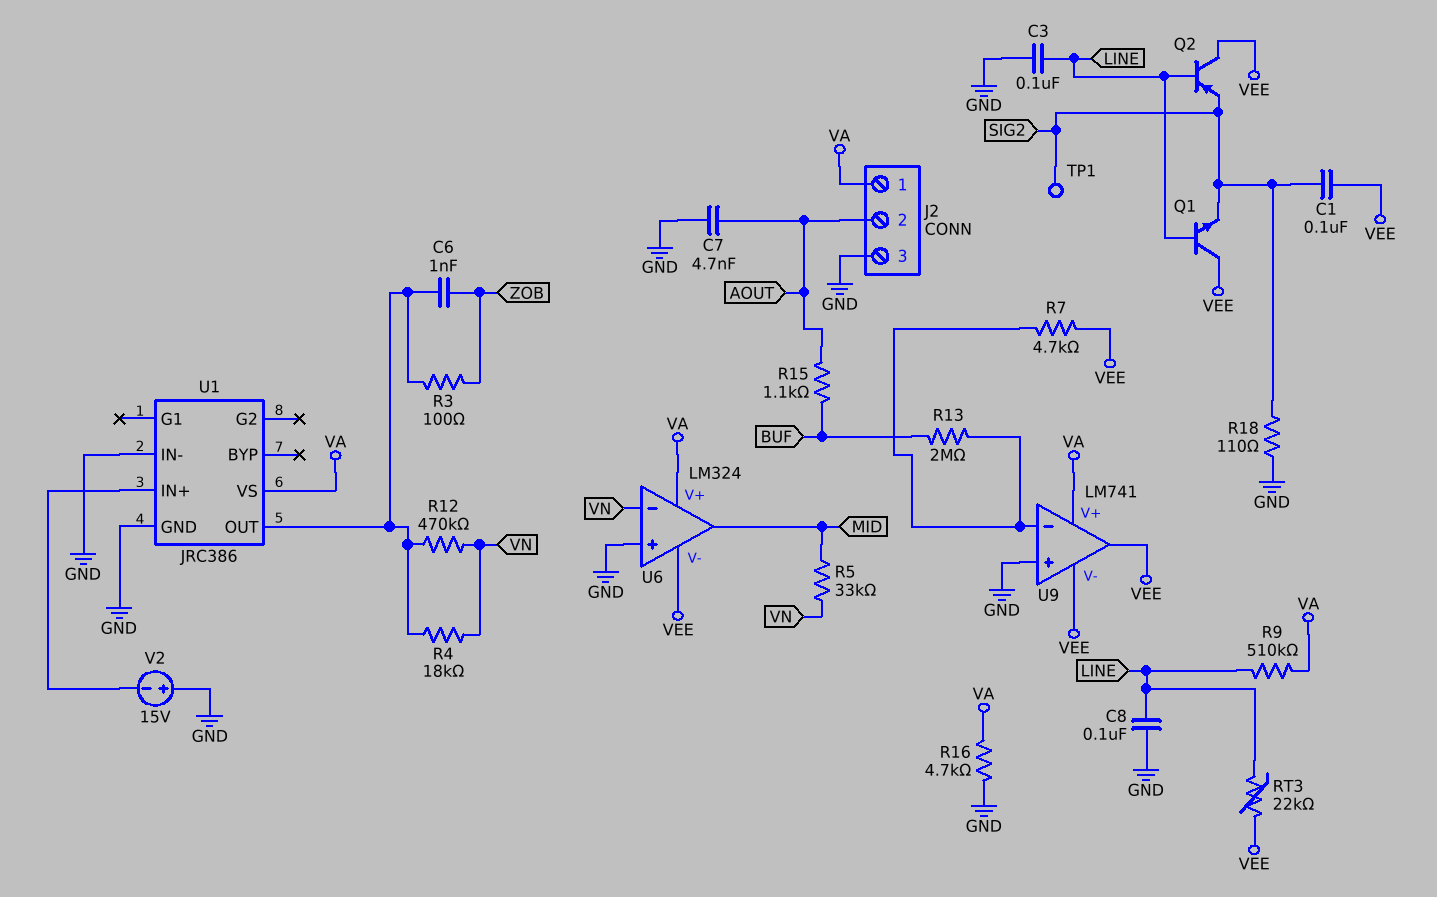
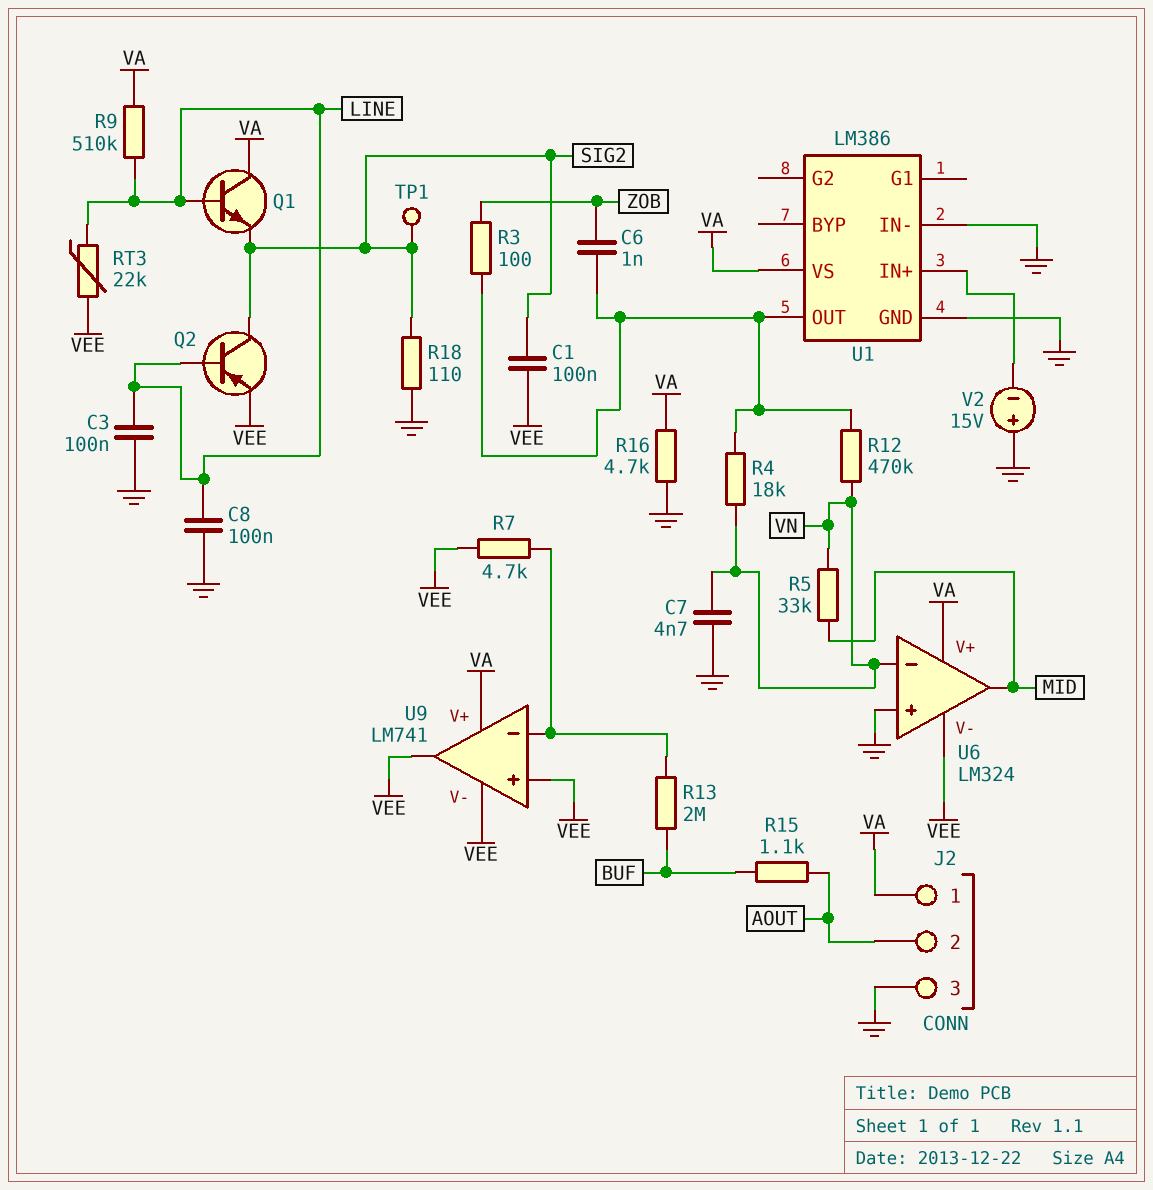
C7: 4.7nF (AOUT, GND) -> 4.7nF (GND, VN)
Q1: NPN (B LINE, C VEE, E SIG2) -> NPN (B LINE, C VA, E SIG2)
Q2: PNP (B LINE, C VEE, E SIG2) -> PNP (B LINE, C SIG2, E VEE)
U1: JRC386 -> LM386
U9 pin in+: GND -> VEE

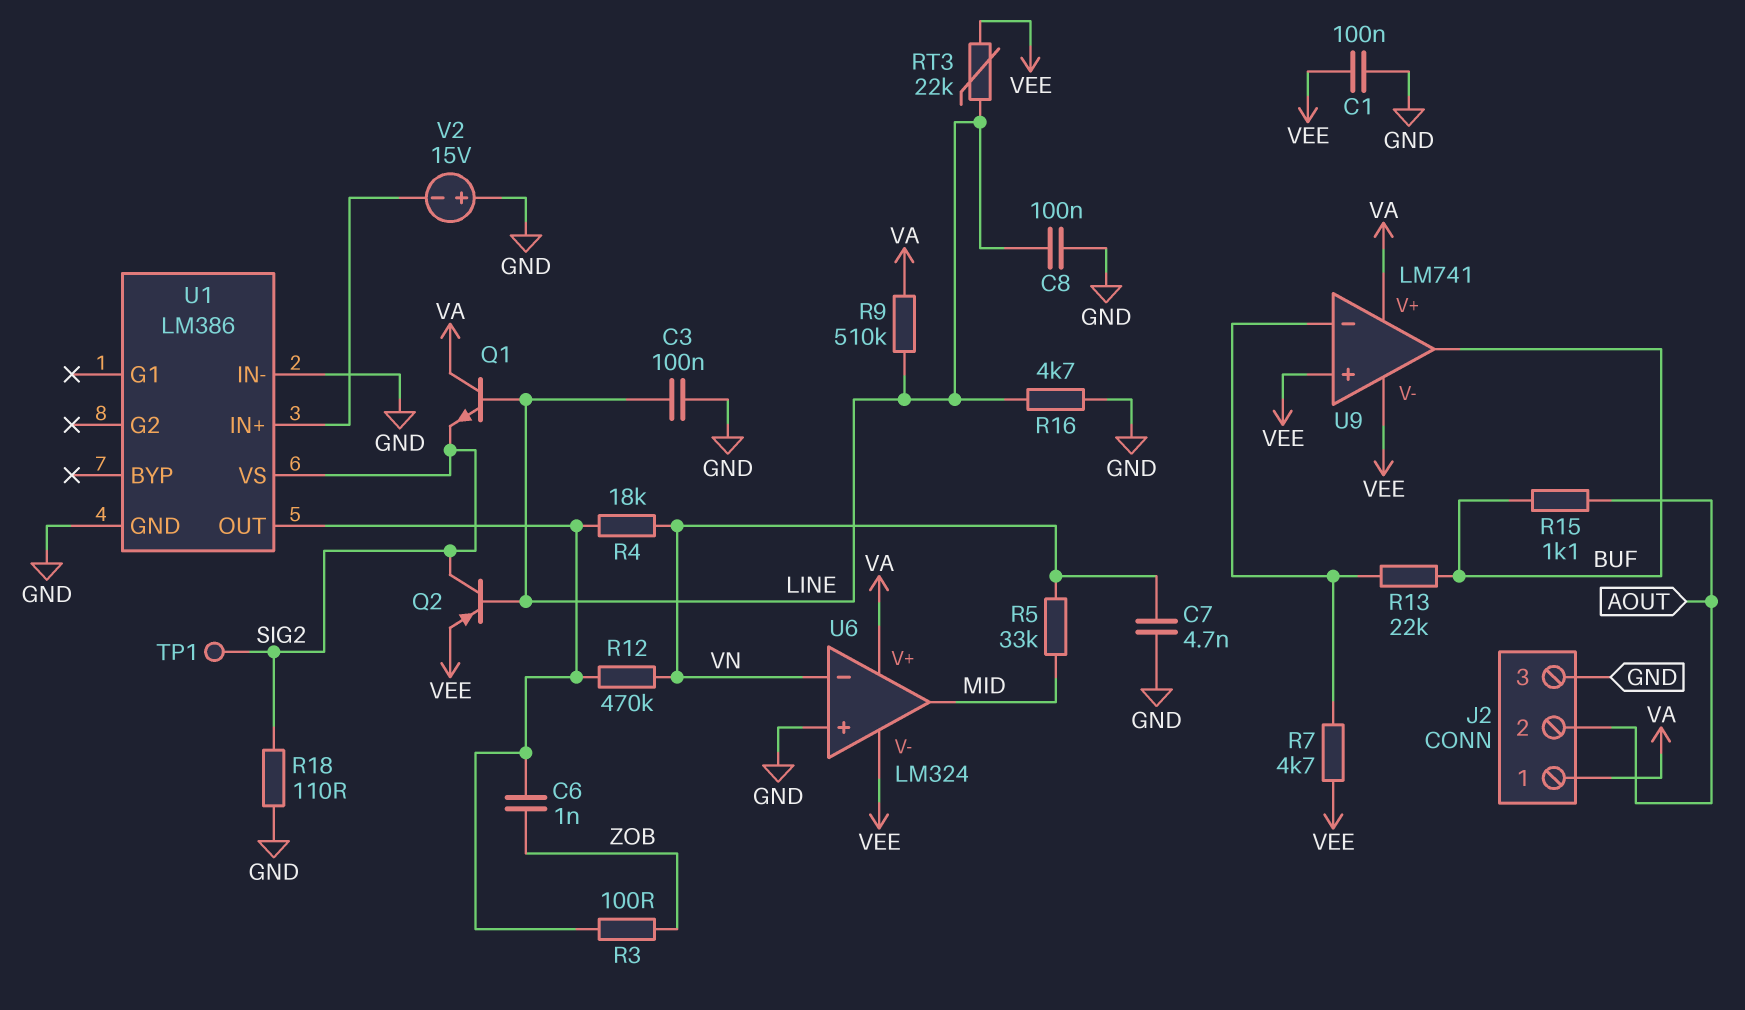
C1: 100nF (SIG2, VEE) -> 100nF (GND, VEE)
R13: 2M (BUF, U9/in-) -> 22k (BUF, U9/in-)
R16: 4.7k (GND, VA) -> 4.7k (GND, LINE)
U1 pin VS: VA -> SIG2
U9 pin out: VEE -> BUF

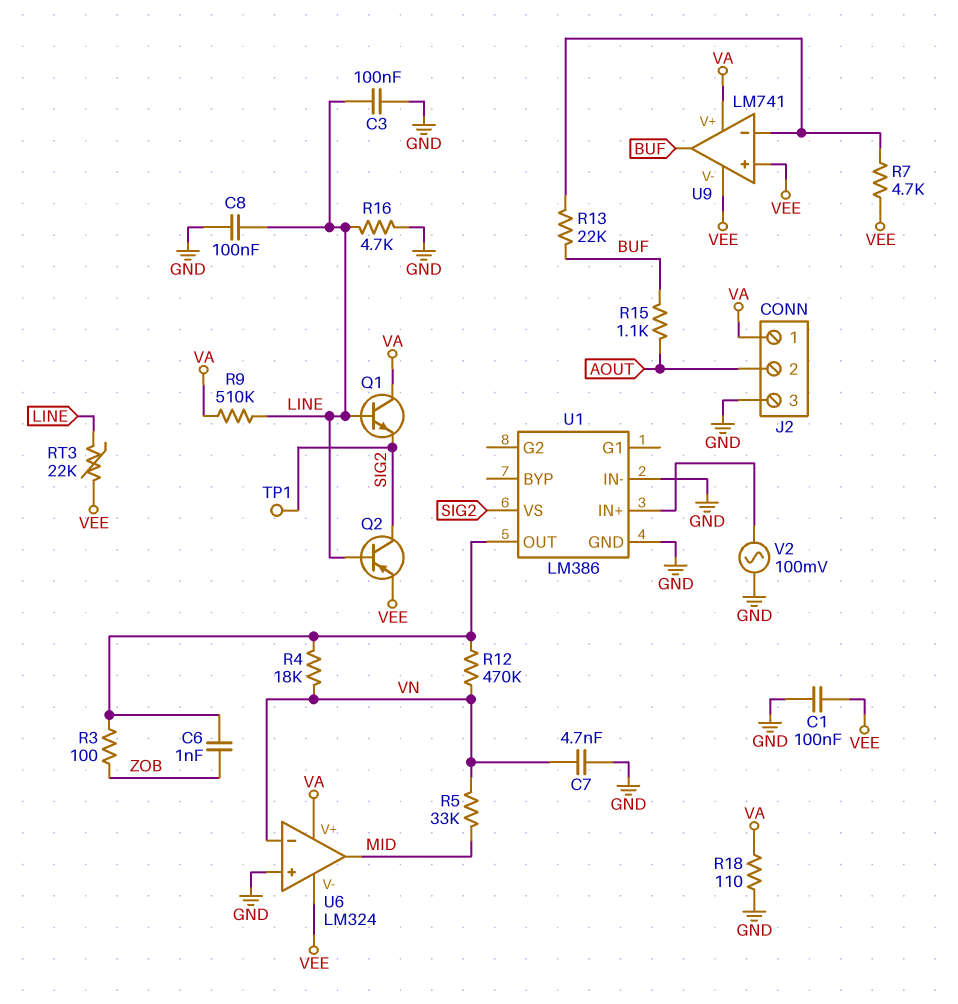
R18: 110 (GND, SIG2) -> 110 (GND, VA)
V2: 15V (plus GND, minus U1/IN+) -> AC 100mV (GND, U1/IN+)

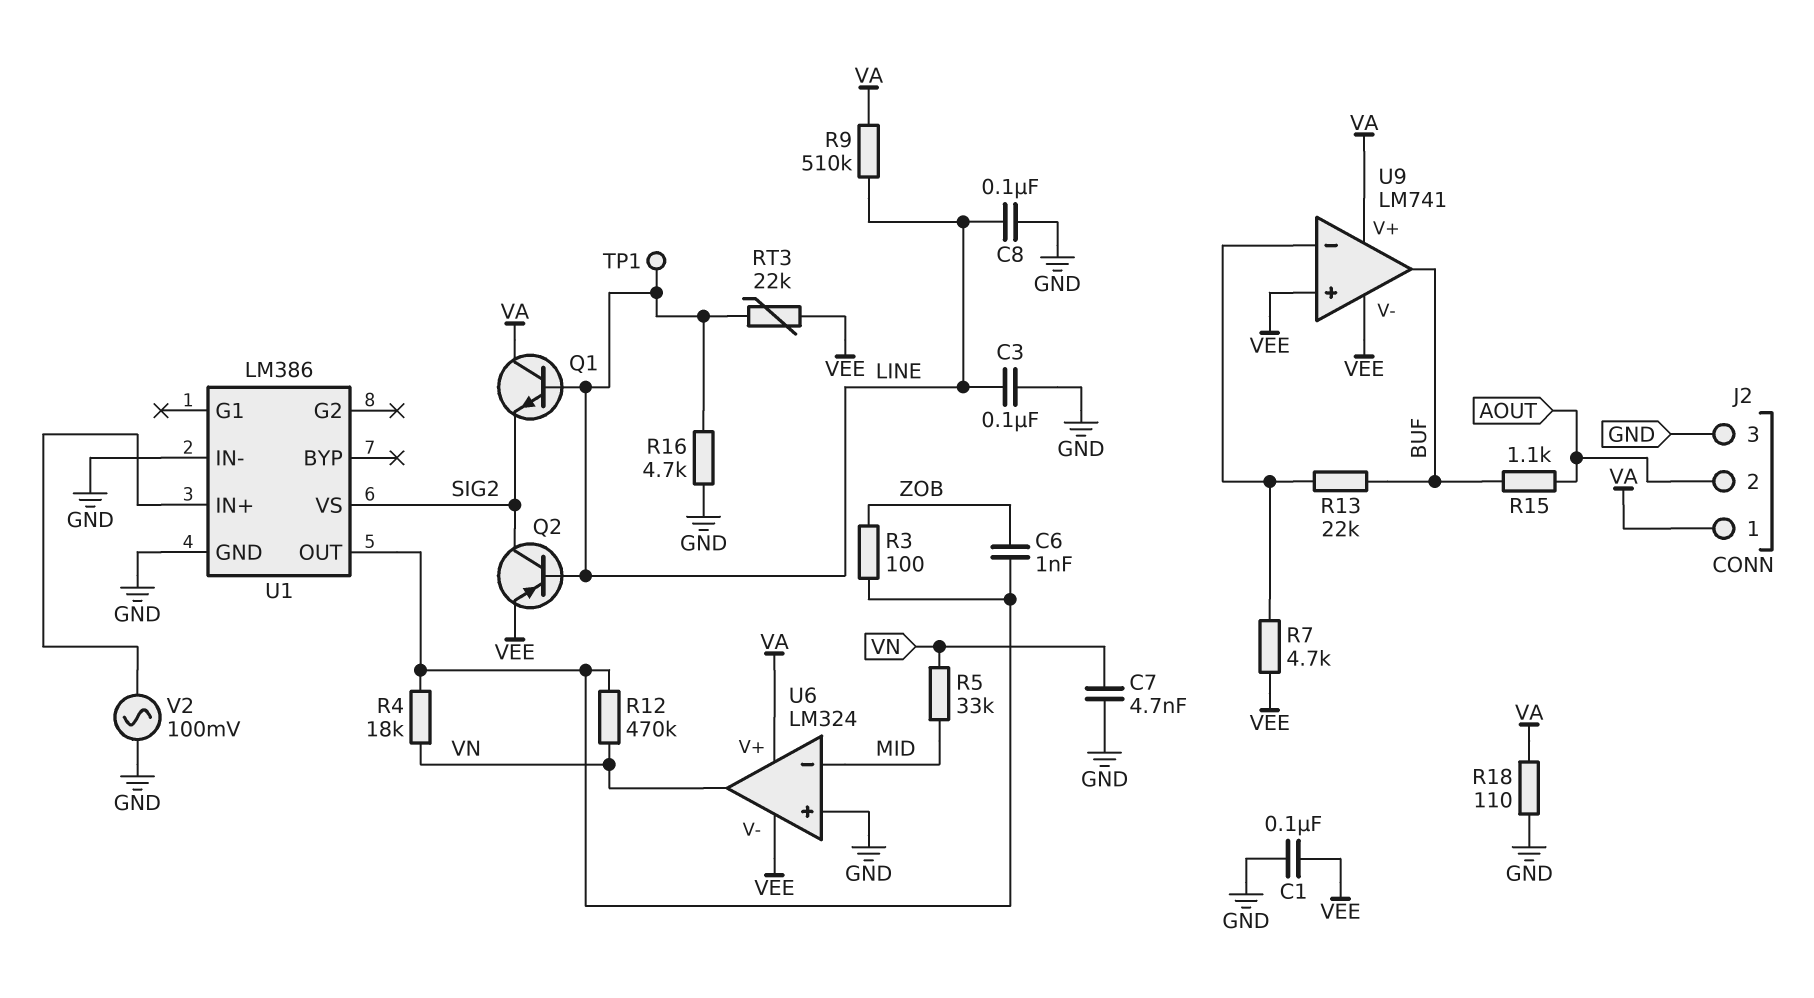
TP1: test point (SIG2) -> test point (LINE)
U6 pin in-: VN -> MID
U6 pin out: MID -> VN

